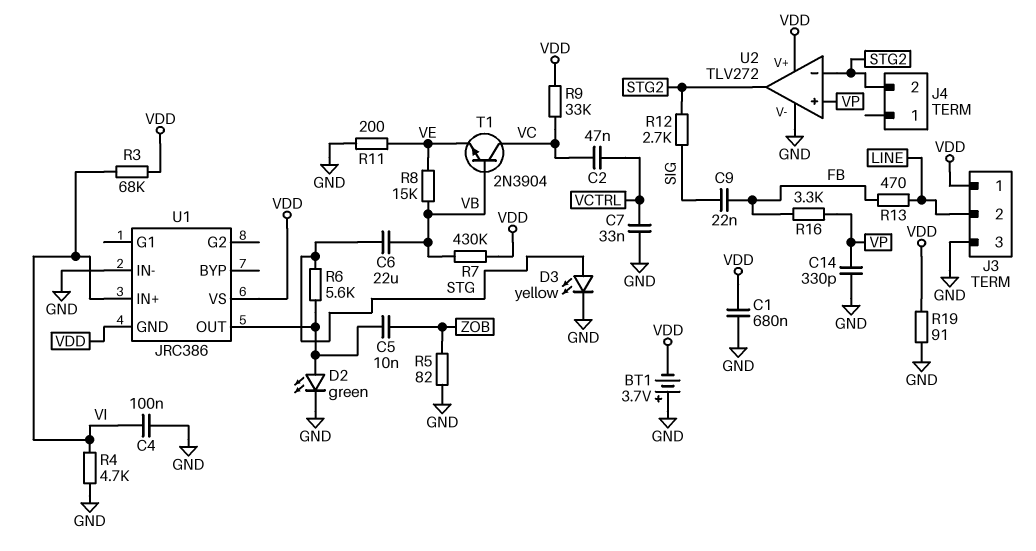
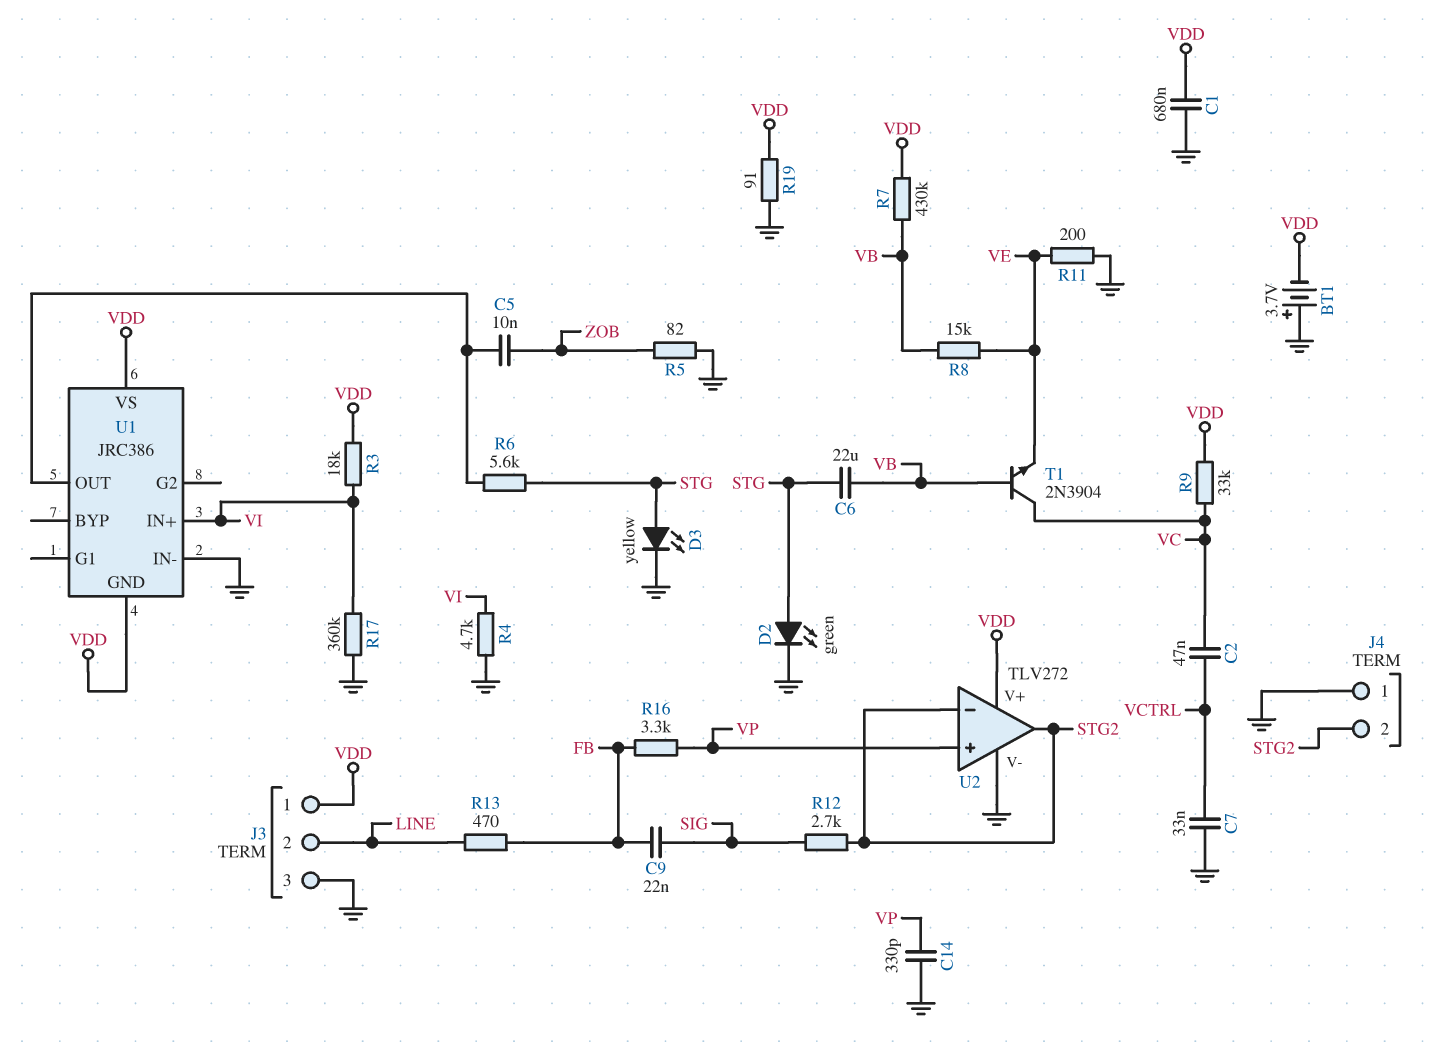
C4: 100nF (GND, VI) -> none
D2: LED green (A U1/OUT, K GND) -> LED green (A STG, K GND)
J4 pin 1: none -> GND
R3: 68k (VDD, VI) -> 18k (VDD, VI)
R17: none -> 360k (GND, VI)

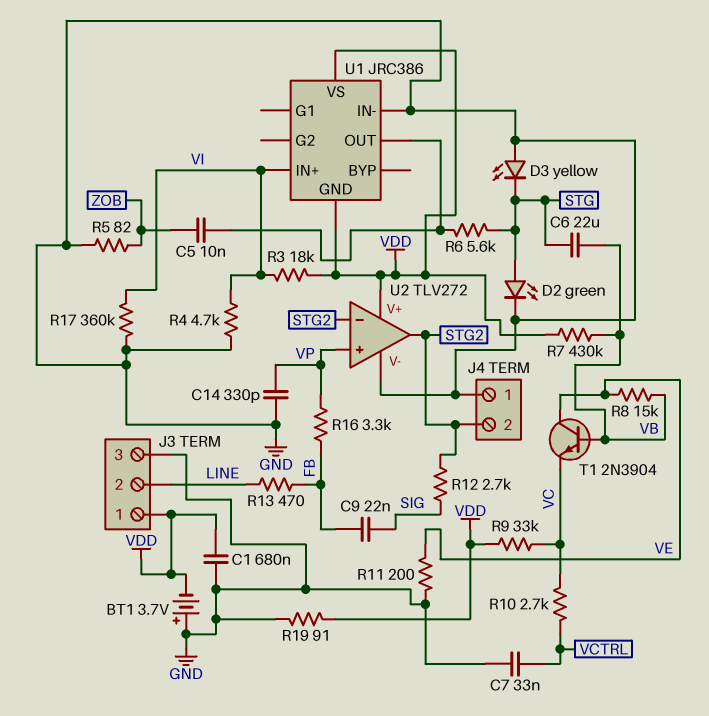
C2: 47nF (VC, VCTRL) -> none
D3: LED yellow (A STG, K GND) -> LED yellow (A GND, K STG)
R10: none -> 2.7k (VC, VCTRL)
T1: NPN 2N3904 (B VB, C VC, E VE) -> NPN 2N3904 (B VB, C VE, E VC)

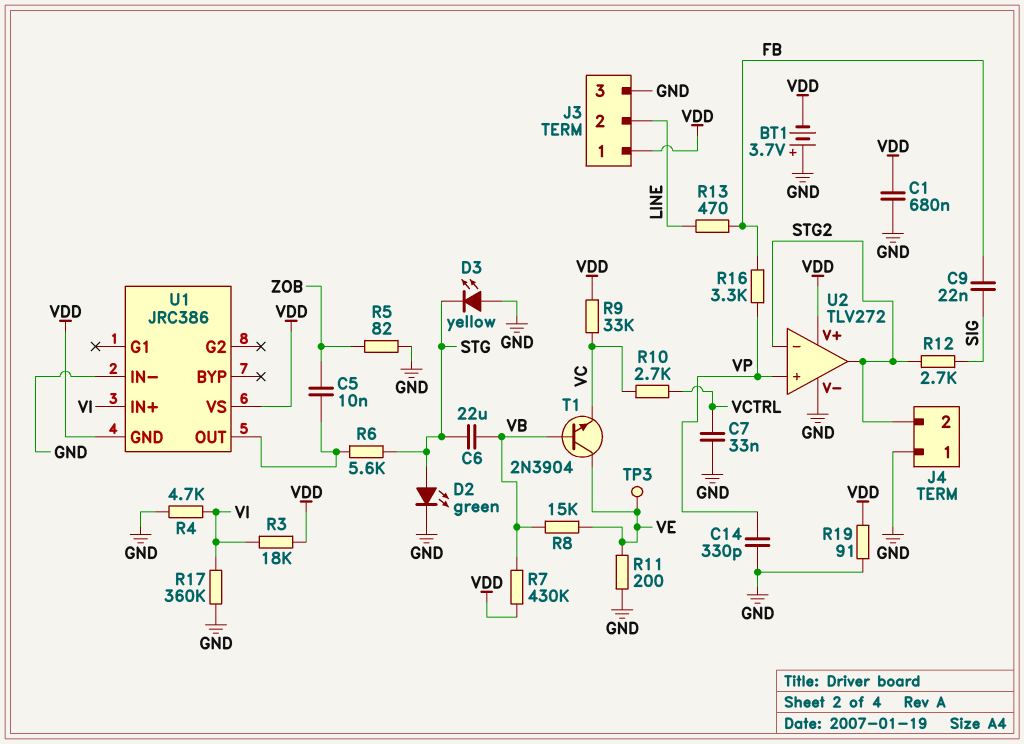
TP3: none -> test point (VE)

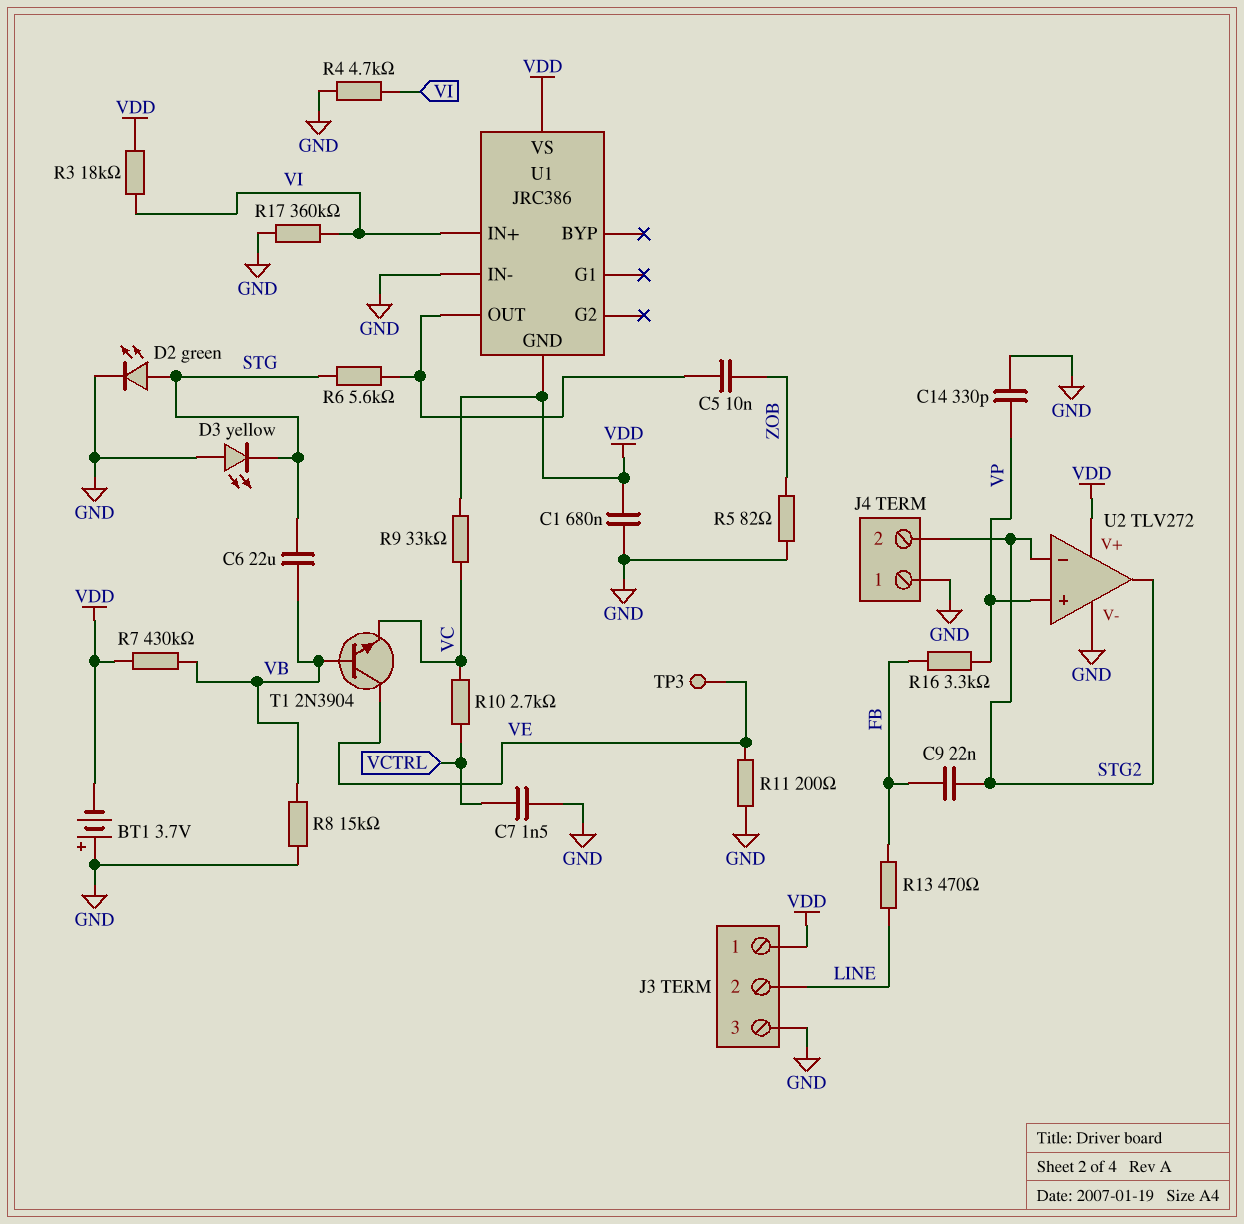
C7: 33nF (GND, VCTRL) -> 1.5nF (GND, VCTRL)
C9: 22nF (FB, SIG) -> 22nF (FB, STG2)
R8: 15k (VB, VE) -> 15k (GND, VB)
R12: 2.7k (SIG, STG2) -> none
R19: 91 (GND, VDD) -> none

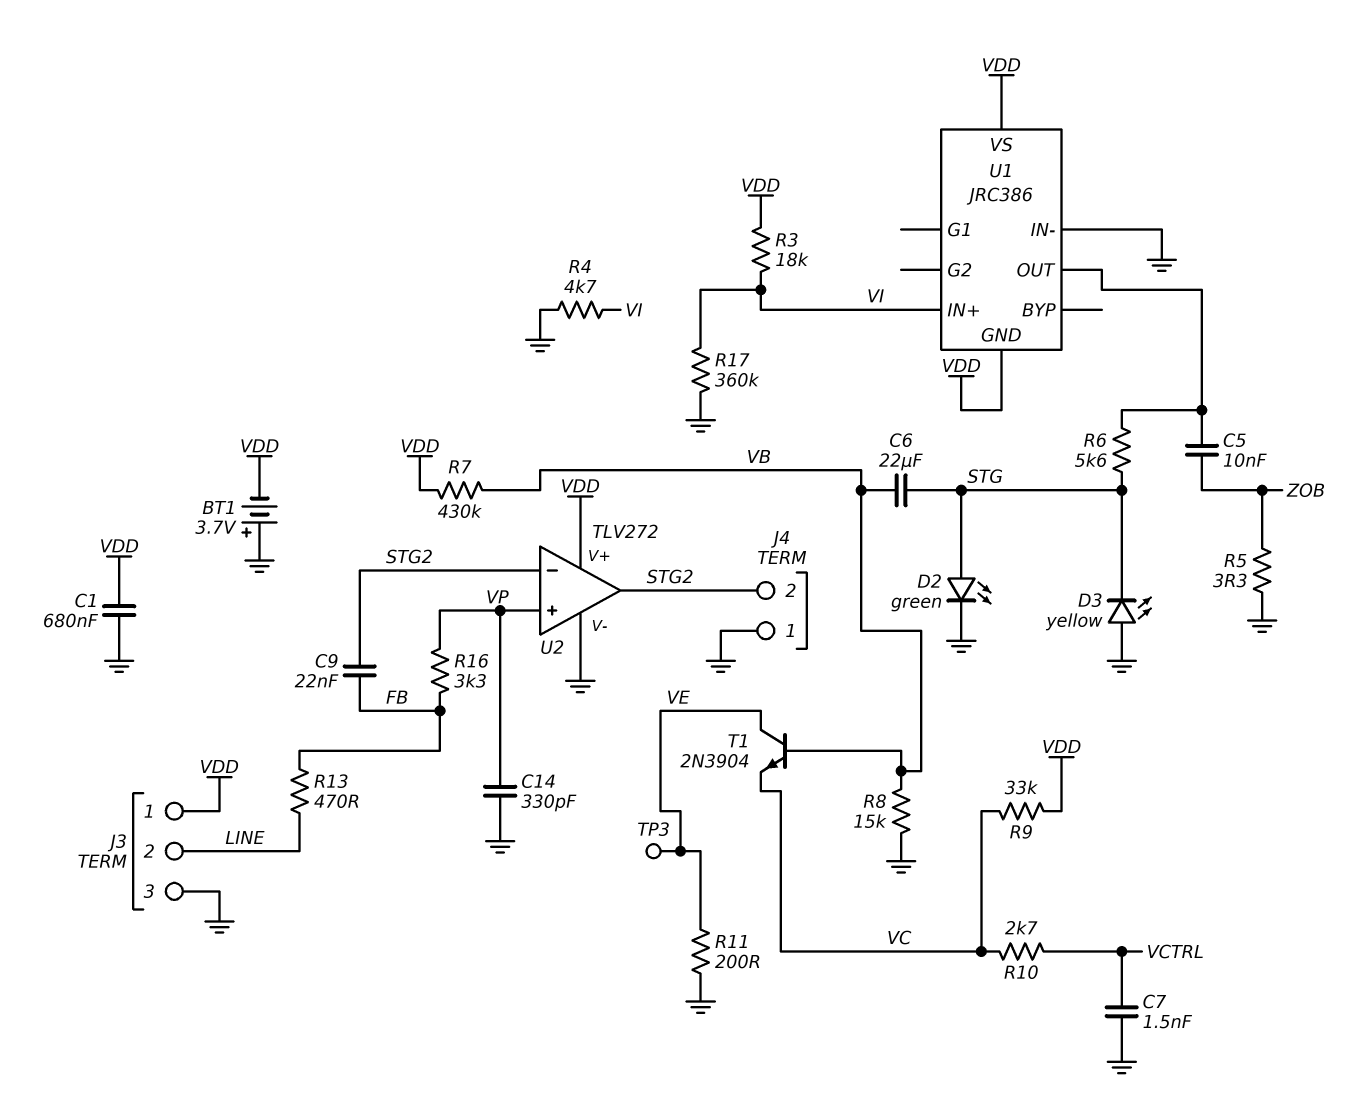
R5: 82 (GND, ZOB) -> 3.3 (GND, ZOB)

